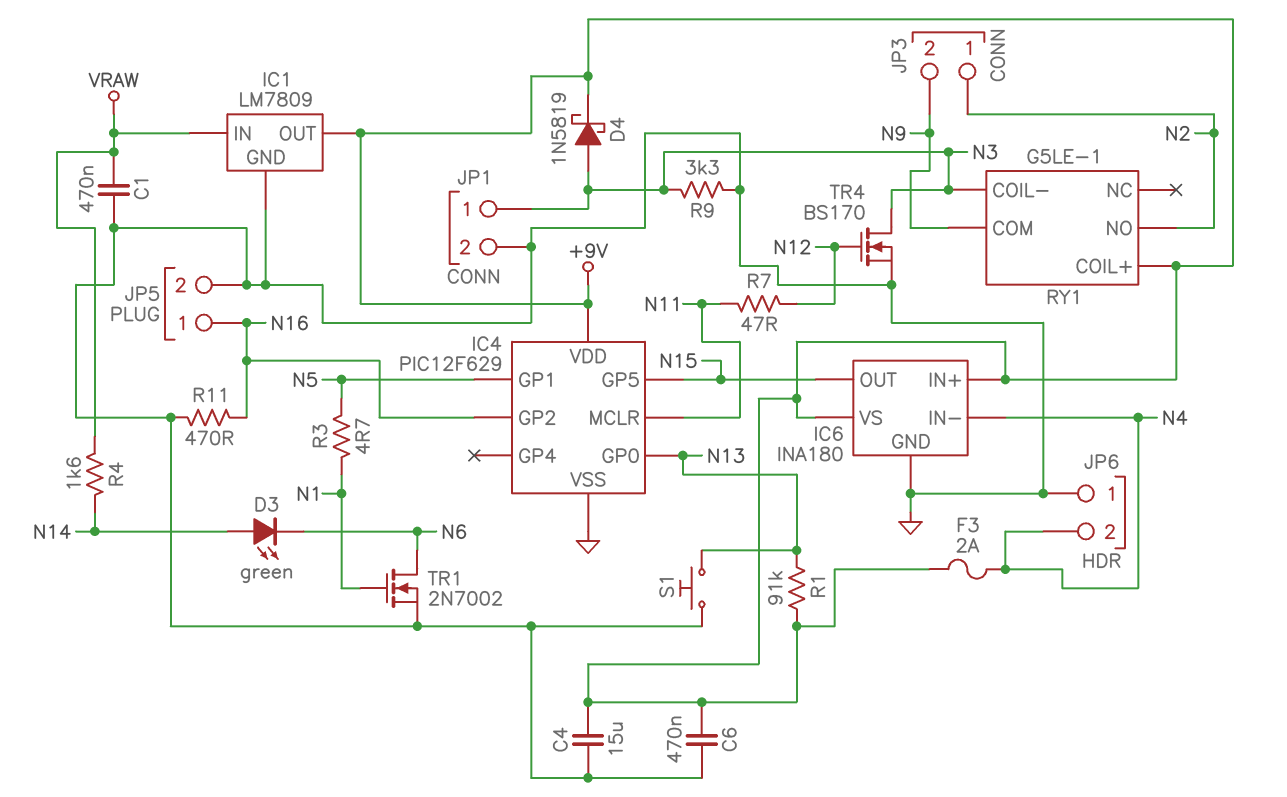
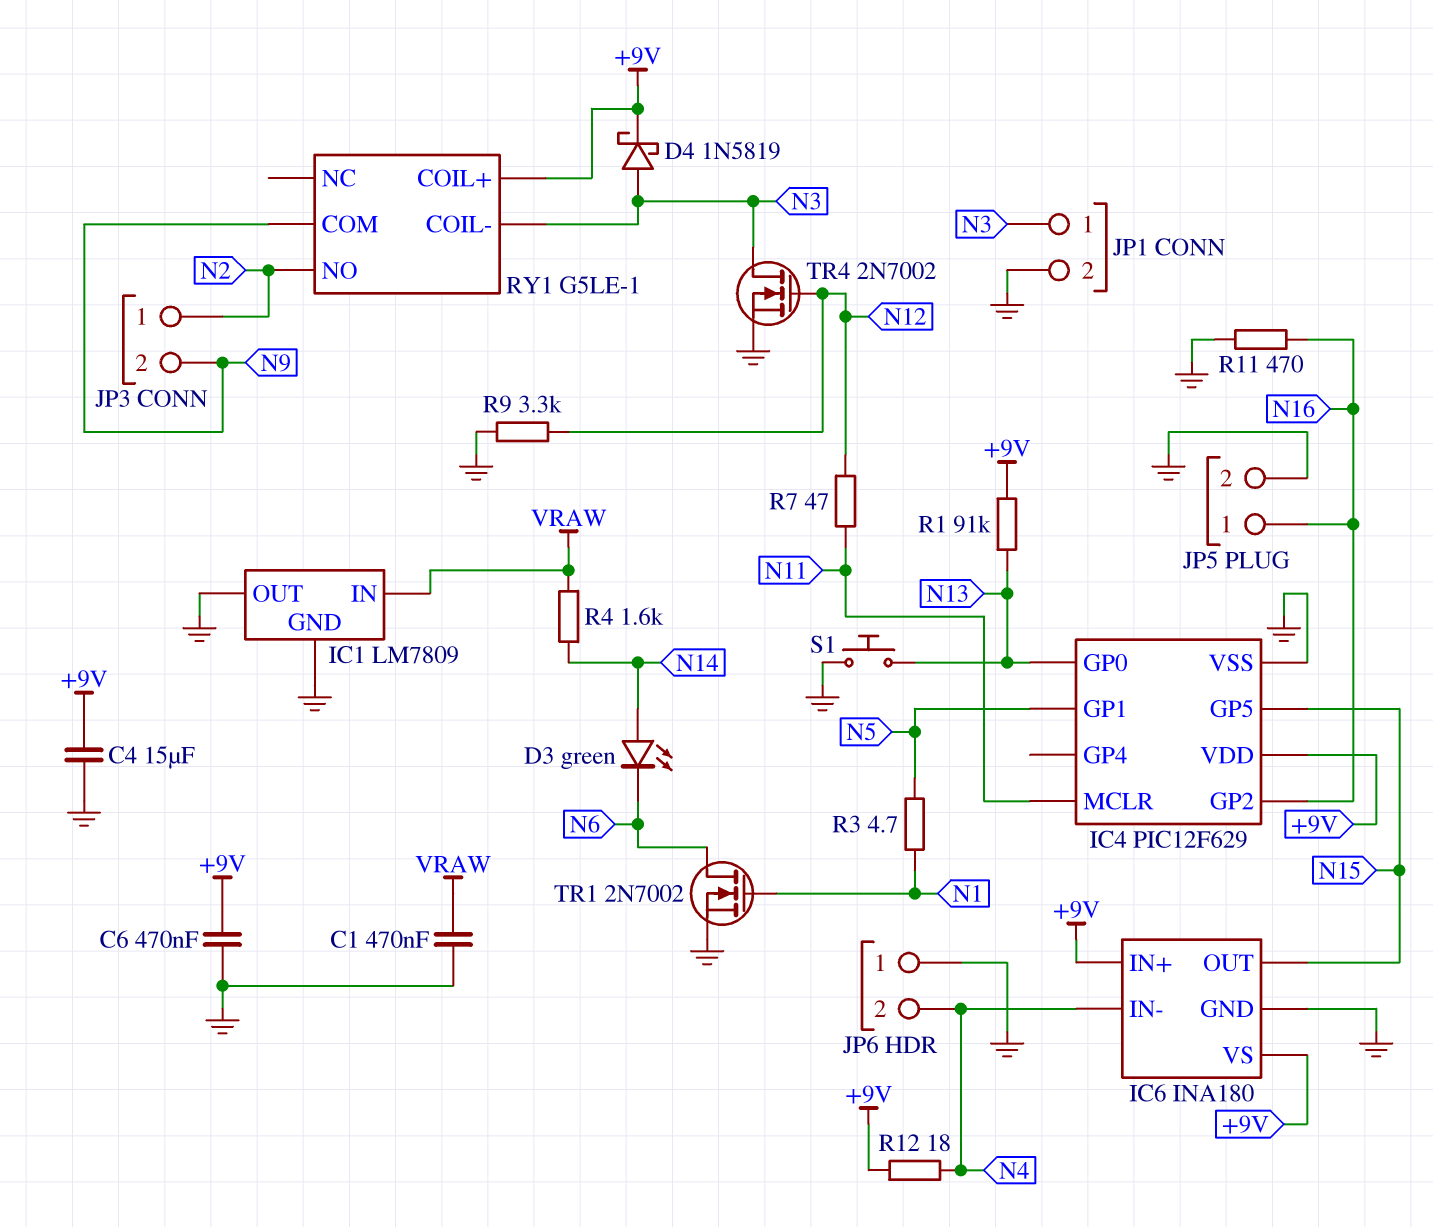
F3: 2A (+9V, N4) -> none
IC1 pin OUT: +9V -> GND
R9: 3.3k (GND, N3) -> 3.3k (GND, N12)
R12: none -> 18 (+9V, N4)
TR4: NMOS BS170 (G N12, D N3, S GND) -> NMOS 2N7002 (G N12, D N3, S GND)

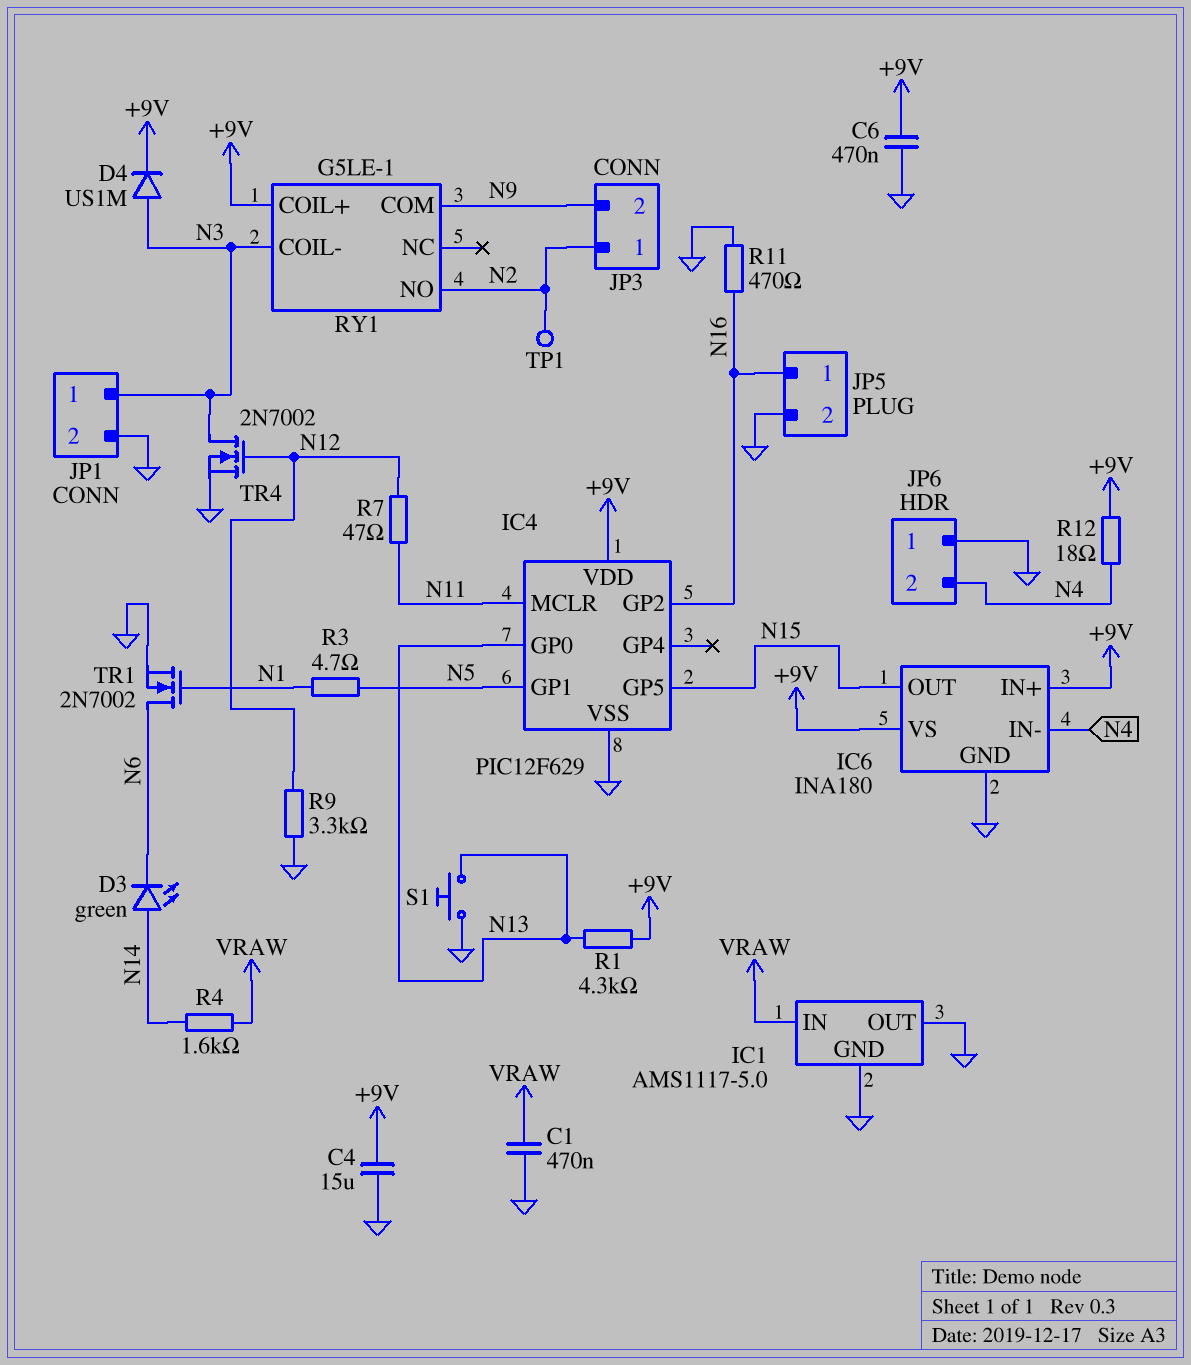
D4: schottky 1N5819 (A N3, K +9V) -> diode US1M (A N3, K +9V)
IC1: LM7809 -> AMS1117-5.0
R1: 91k (+9V, N13) -> 4.3k (+9V, N13)
TP1: none -> test point (N2)

